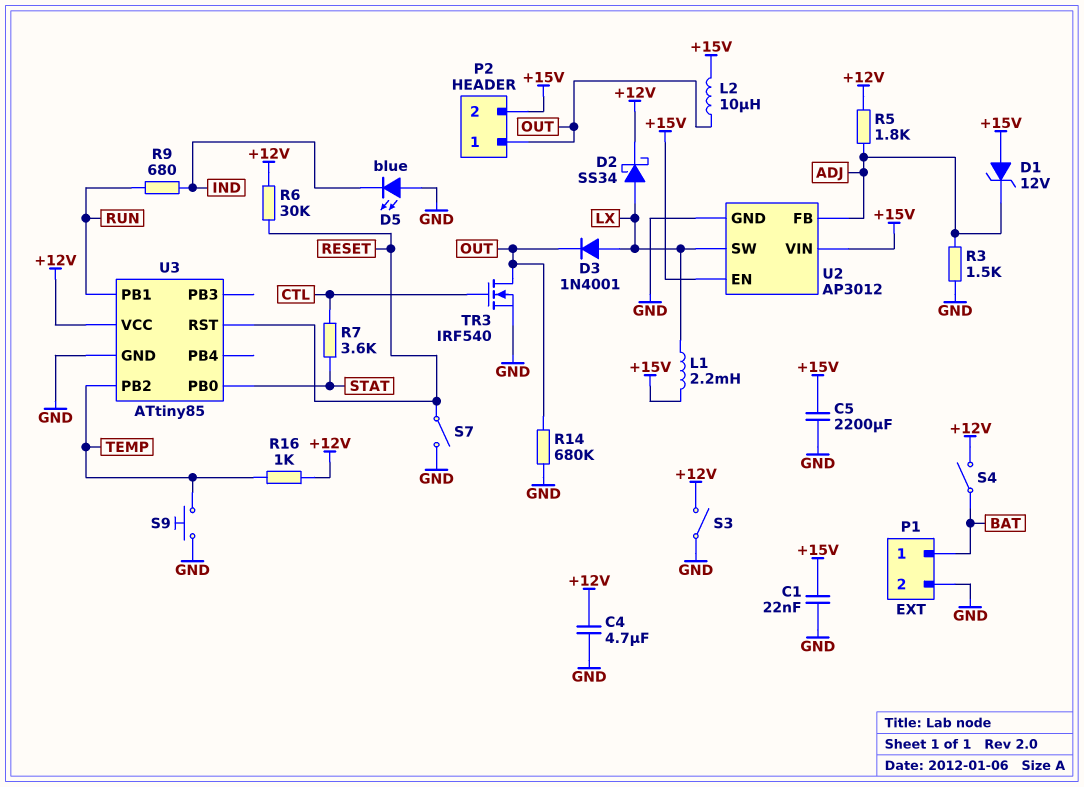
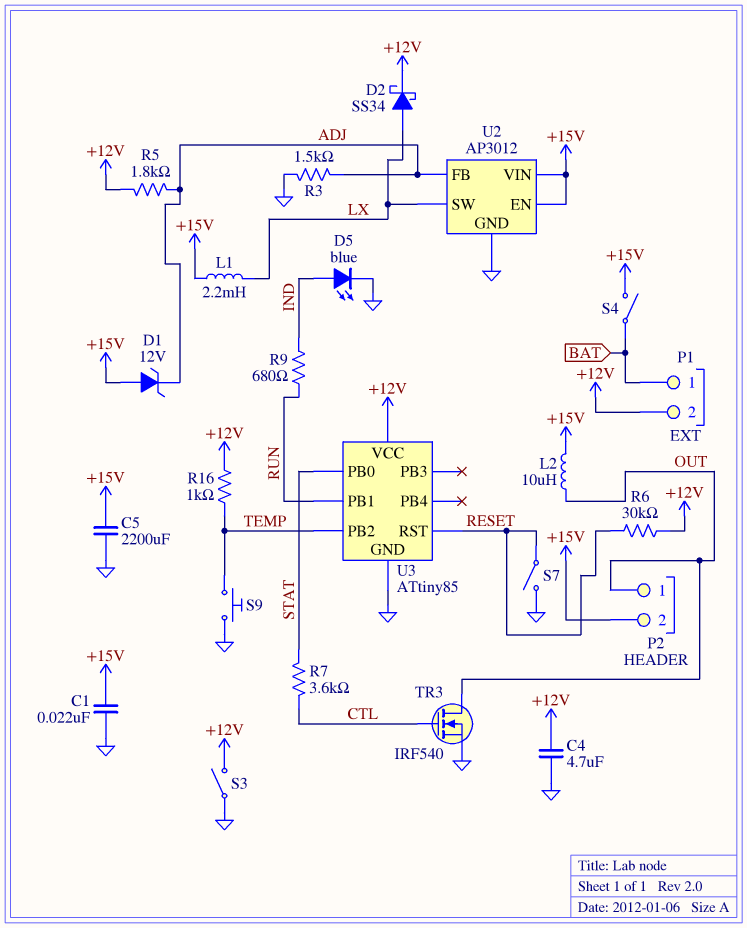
D3: diode 1N4001 (A LX, K OUT) -> none
D5: LED blue (A GND, K IND) -> LED blue (A IND, K GND)
P1 pin 2: GND -> +12V
R14: 680k (GND, OUT) -> none
S4: switch (+12V, BAT) -> switch (+15V, BAT)

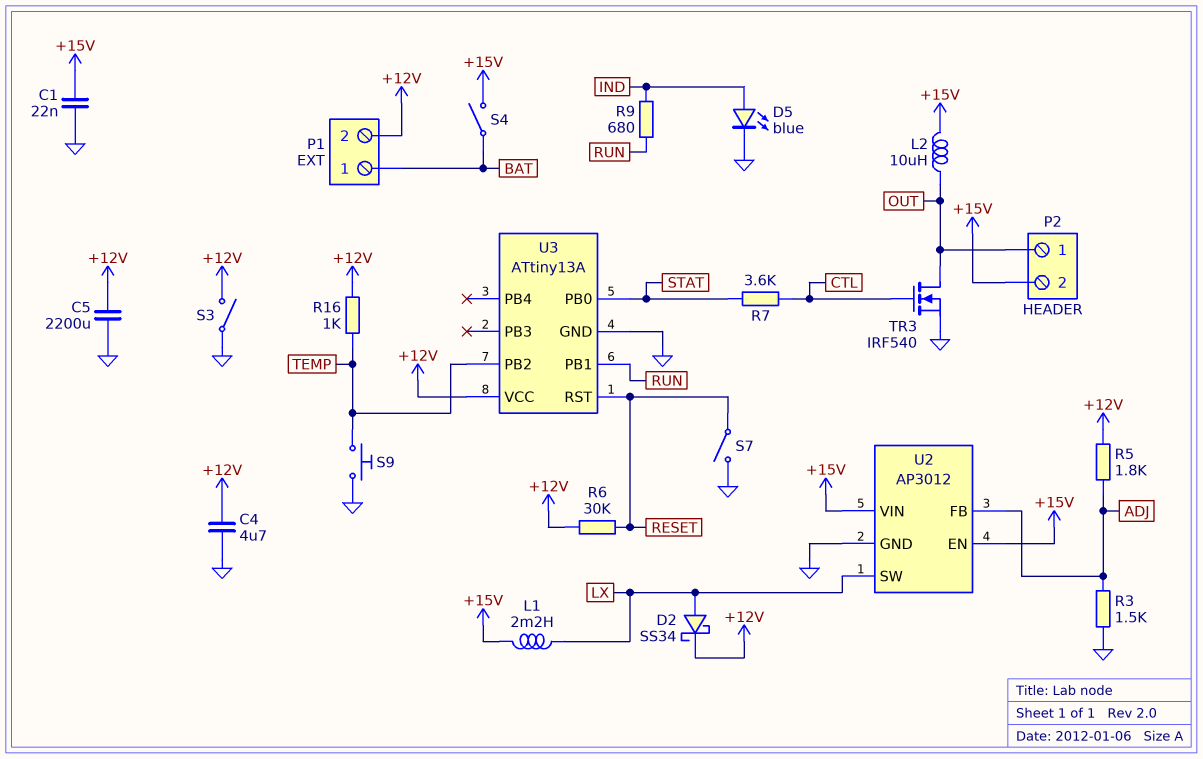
C5: 2200uF (+15V, GND) -> 2200uF (+12V, GND)
D1: zener 12V (A +15V, K ADJ) -> none
U3: ATtiny85 -> ATtiny13A

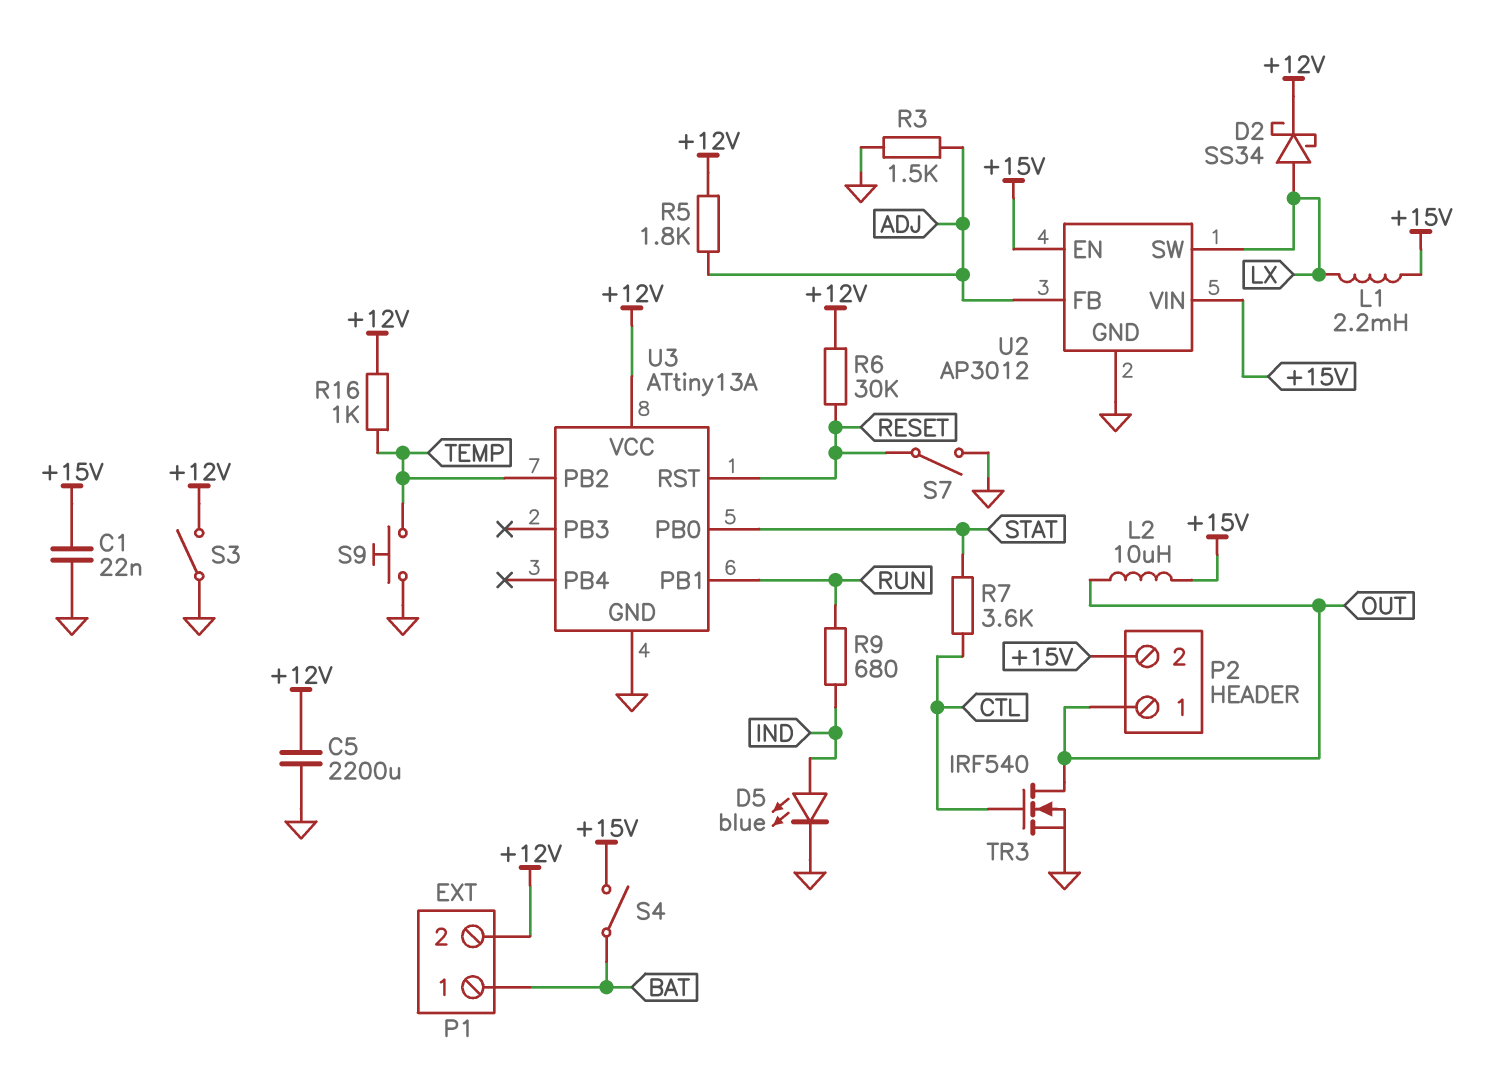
C4: 4.7uF (+12V, GND) -> none

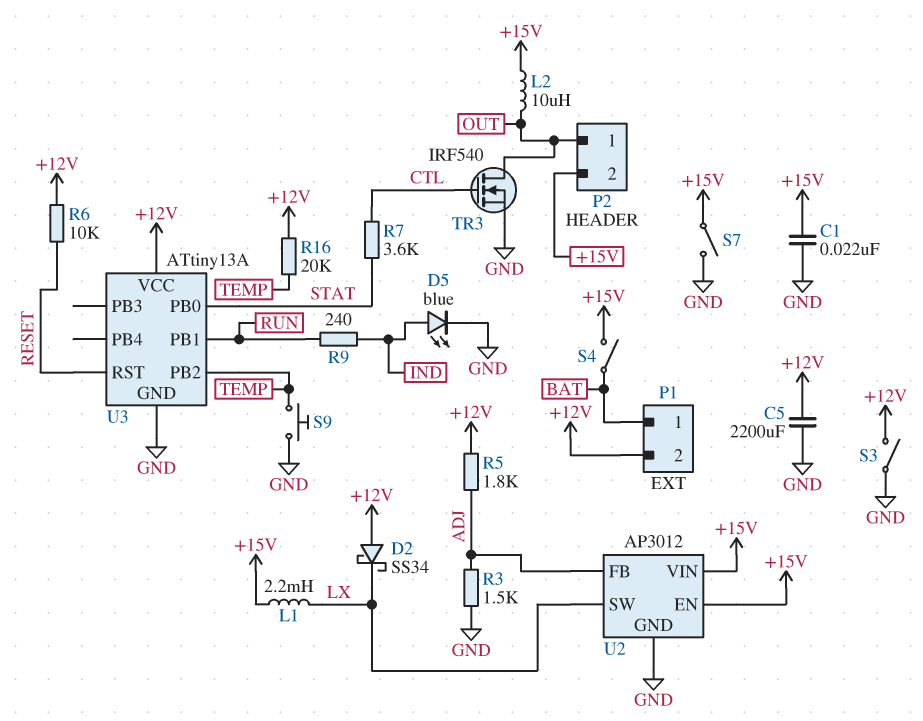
D2: schottky SS34 (A LX, K +12V) -> schottky SS34 (A +12V, K LX)
R6: 30k (+12V, RESET) -> 10k (+12V, RESET)
R9: 680 (IND, RUN) -> 240 (IND, RUN)
R16: 1k (+12V, TEMP) -> 20k (+12V, TEMP)
S7: switch (GND, RESET) -> switch (+15V, GND)

